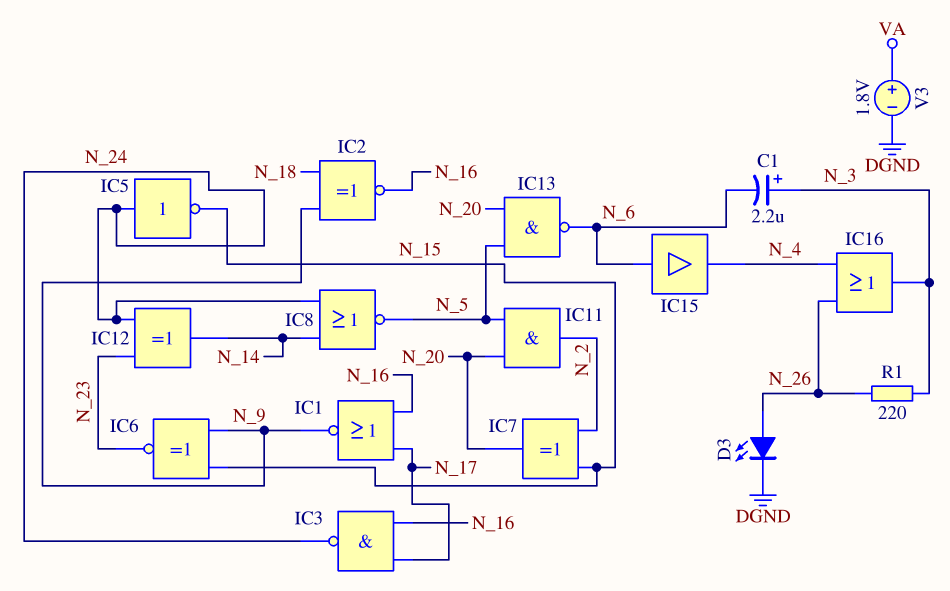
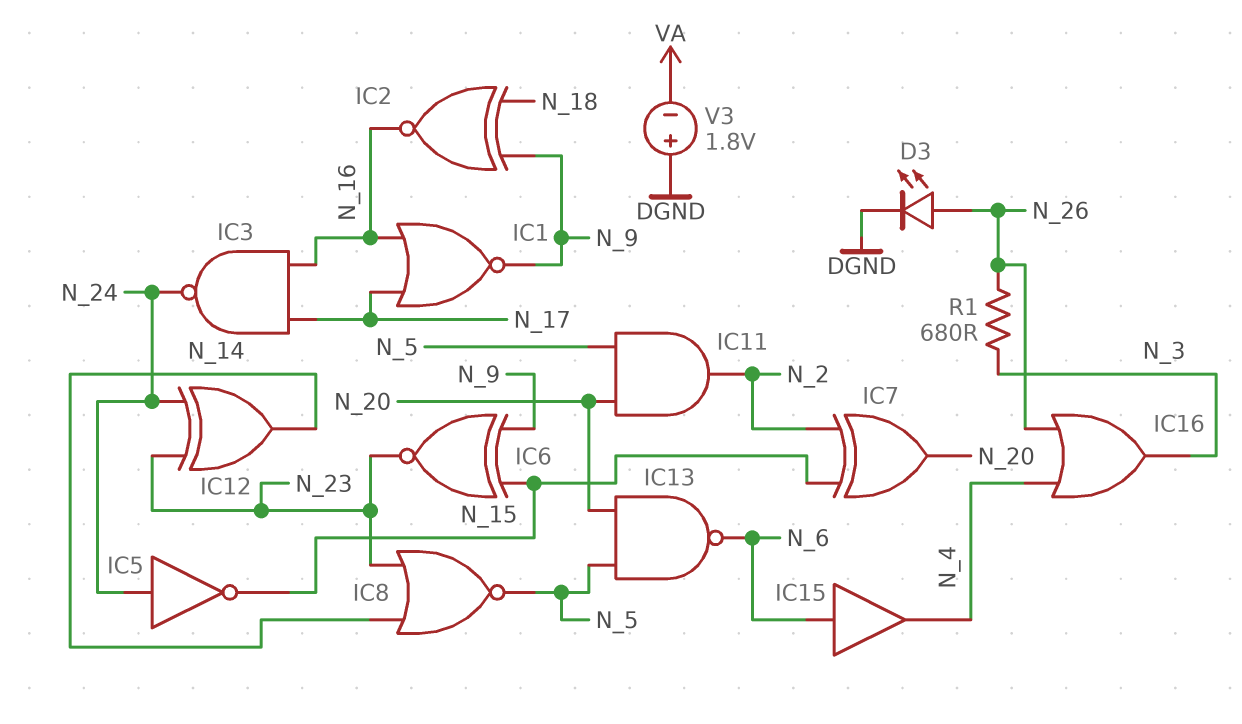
C1: 2.2uF (plus N_3, minus N_6) -> none
IC8: NOR (in N_14, in N_24, out N_5) -> NOR (in N_14, in N_23, out N_5)
R1: 220 (N_3, N_26) -> 680 (N_3, N_26)
V3: 1.8V (plus VA, minus DGND) -> 1.8V (plus DGND, minus VA)

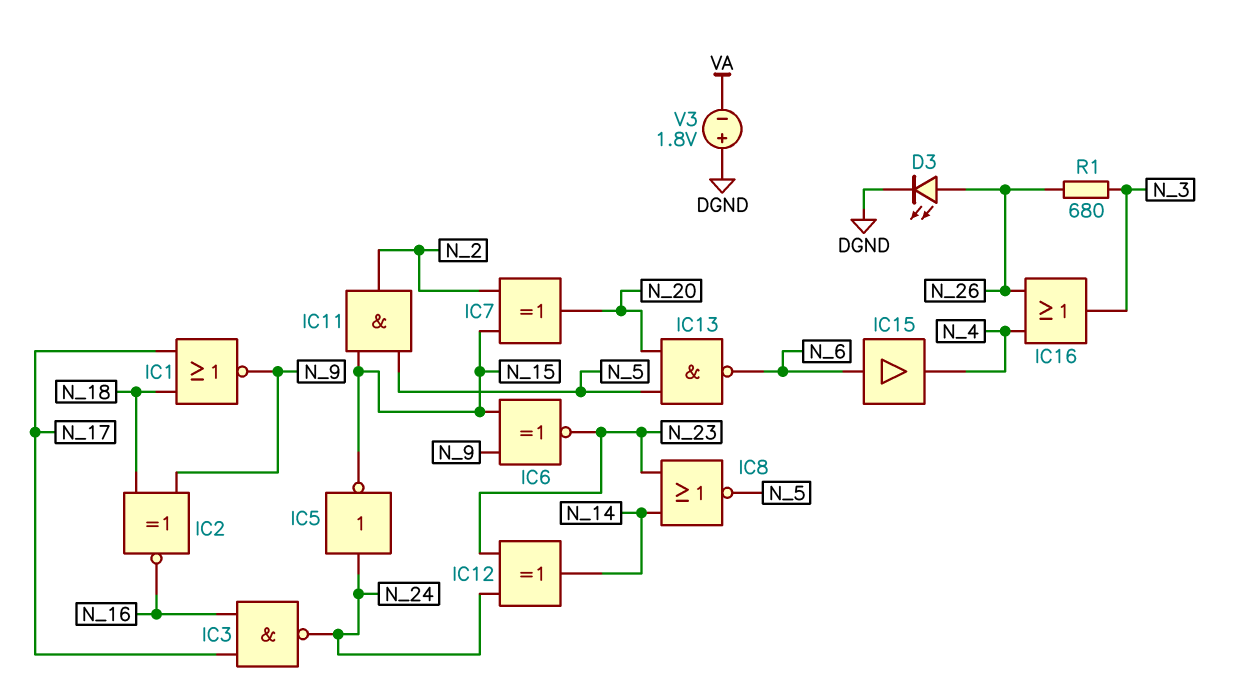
IC1: NOR (in N_16, in N_17, out N_9) -> NOR (in N_17, in N_18, out N_9)
IC11: AND (in N_5, in N_20, out N_2) -> AND (in N_5, in N_15, out N_2)

